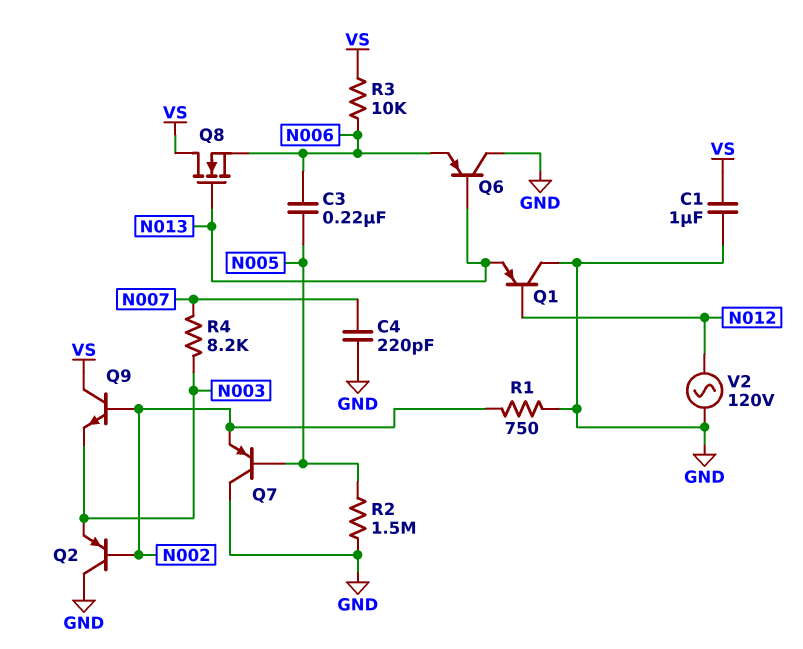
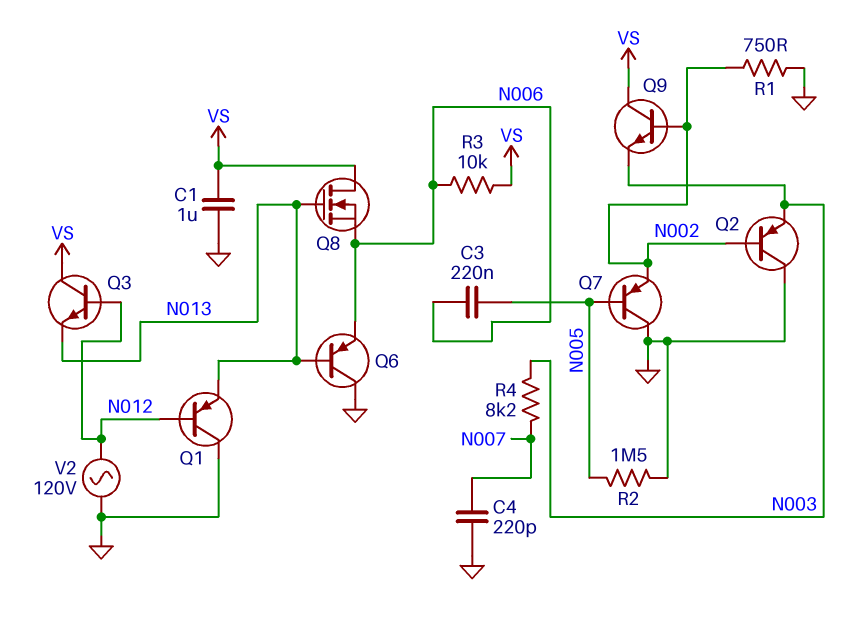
Q3: none -> NPN (B N012, C VS, E N013)

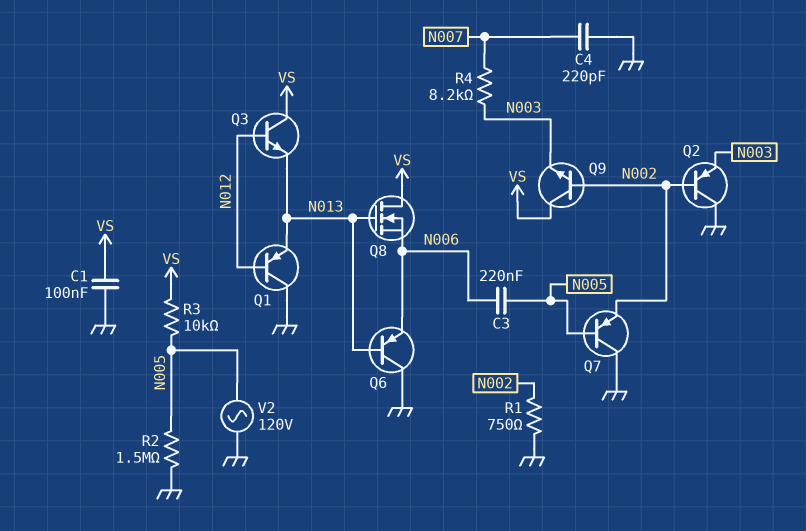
C1: 1uF (GND, VS) -> 100nF (GND, VS)
R3: 10k (N006, VS) -> 10k (N005, VS)
V2: AC 120V (GND, N012) -> AC 120V (GND, N005)

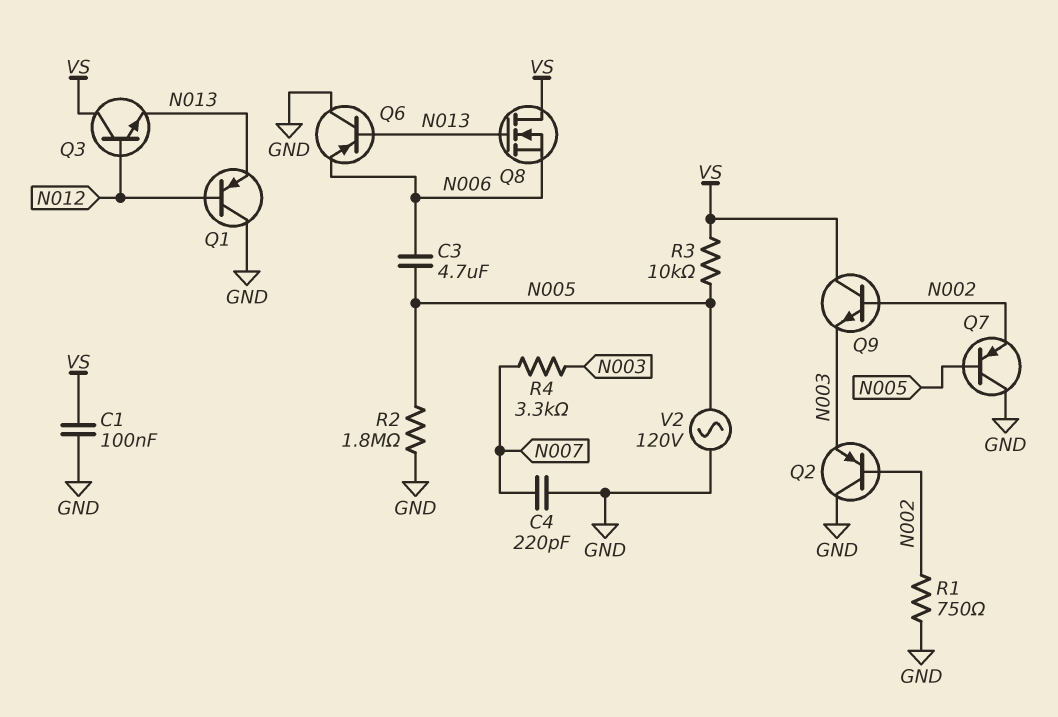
C3: 220nF (N005, N006) -> 4.7uF (N005, N006)
R2: 1.5M (GND, N005) -> 1.8M (GND, N005)
R4: 8.2k (N003, N007) -> 3.3k (N003, N007)

